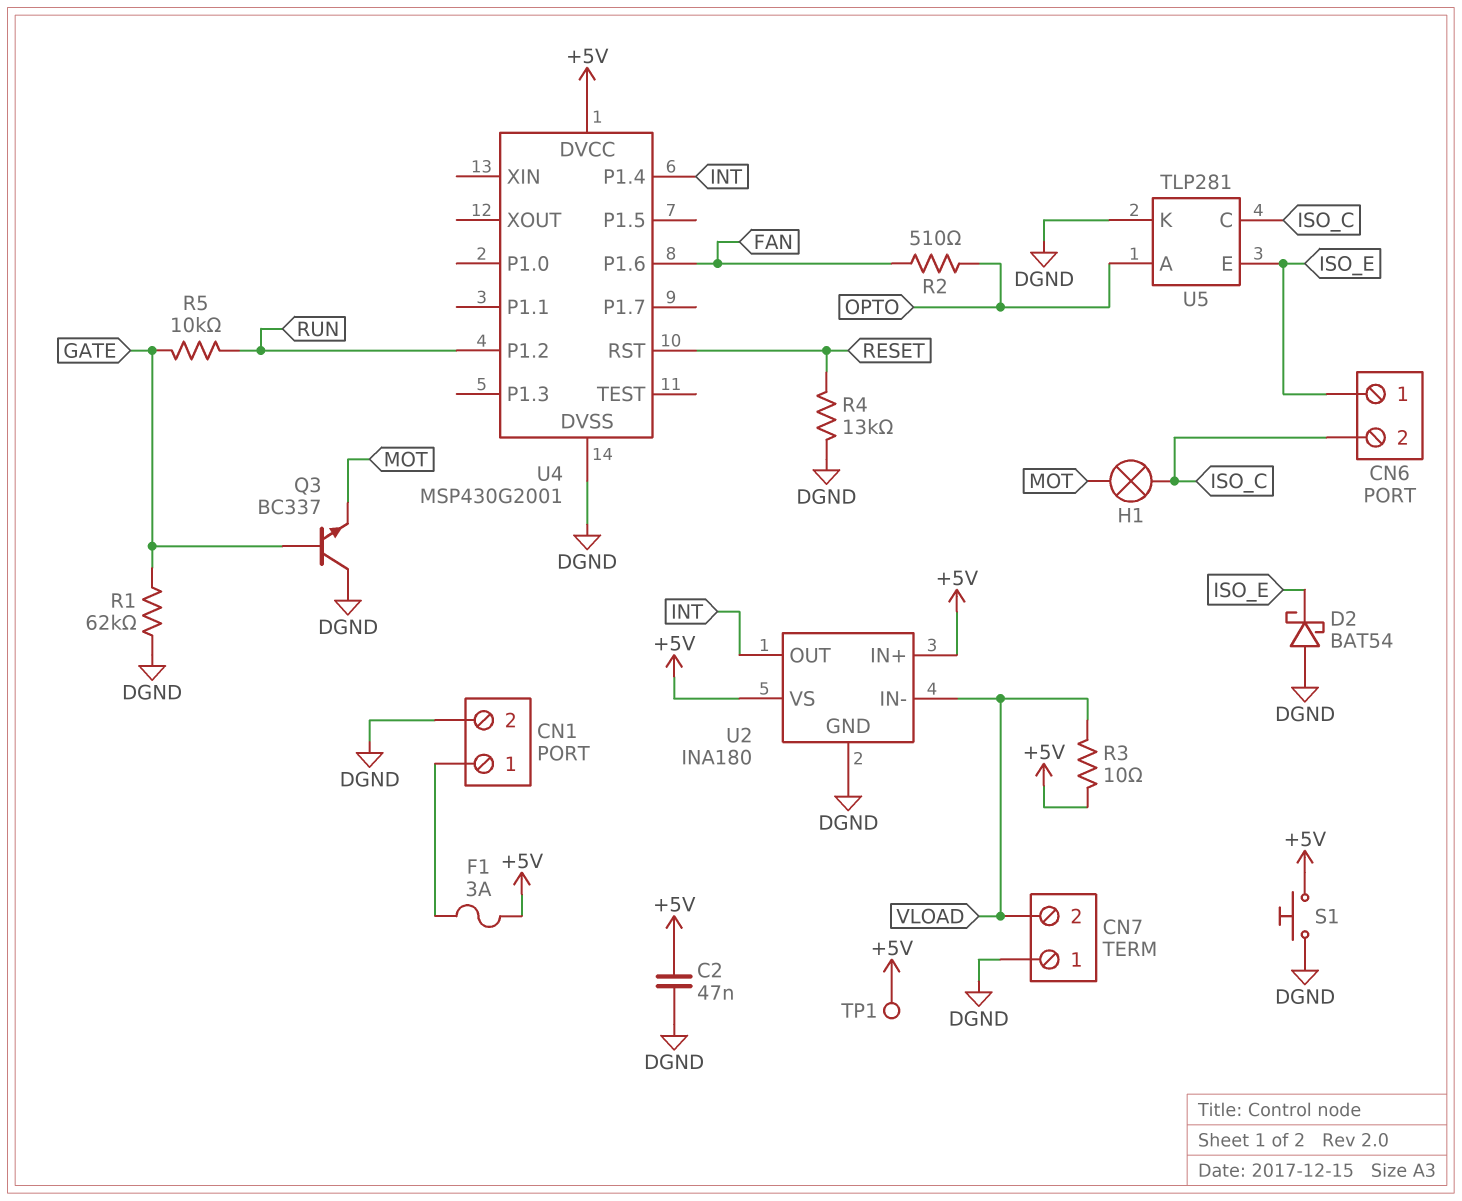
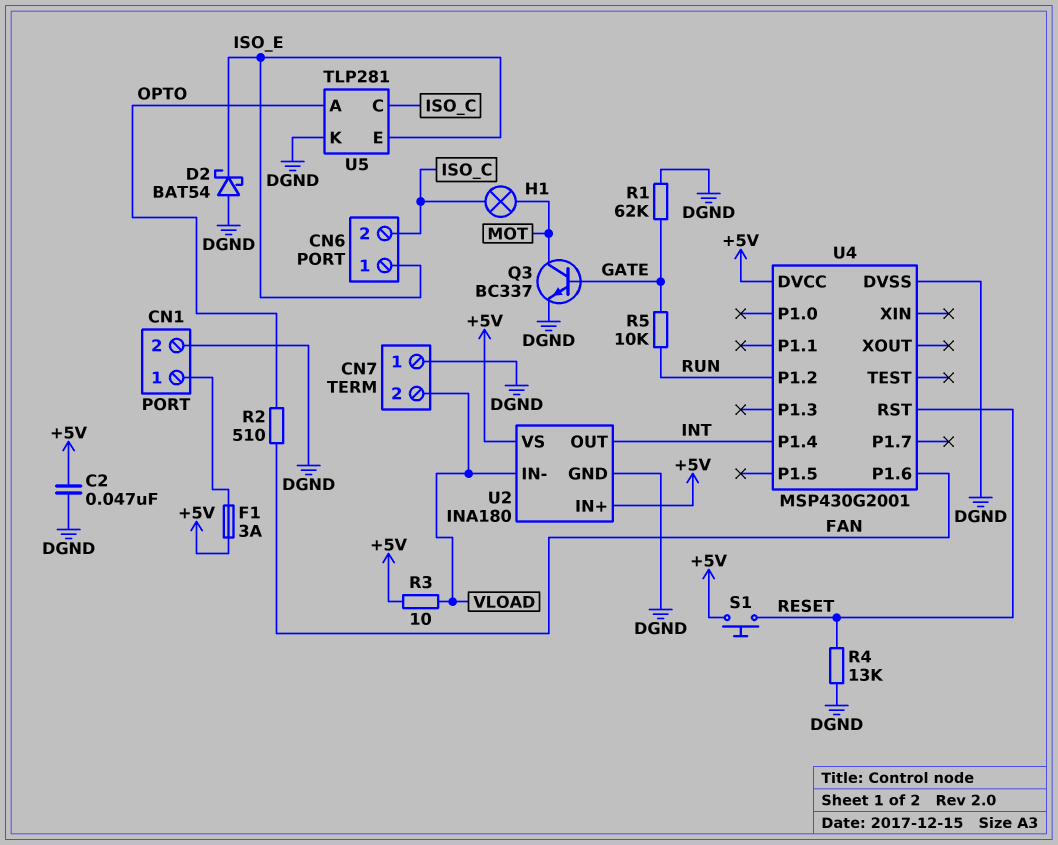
Q3: NPN BC337 (B GATE, C DGND, E MOT) -> NPN BC337 (B GATE, C MOT, E DGND)
S1: button (+5V, DGND) -> button (+5V, RESET)
TP1: test point (+5V) -> none

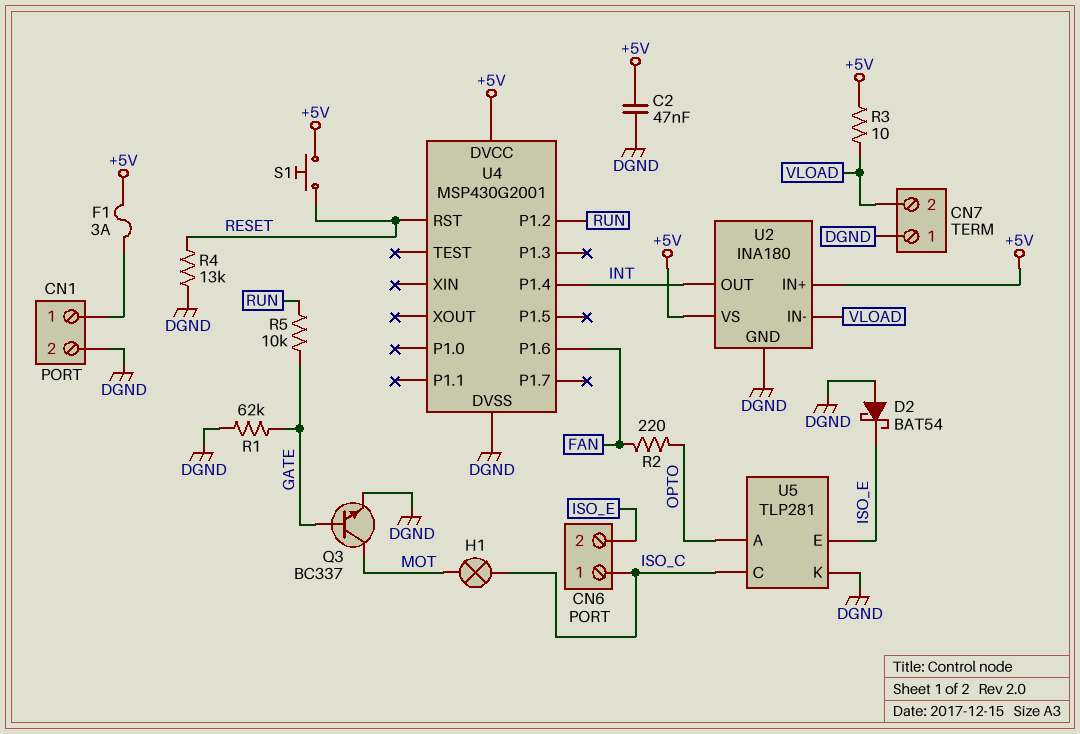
CN6 pin 1: ISO_E -> ISO_C
CN6 pin 2: ISO_C -> ISO_E
R2: 510 (FAN, OPTO) -> 220 (FAN, OPTO)

